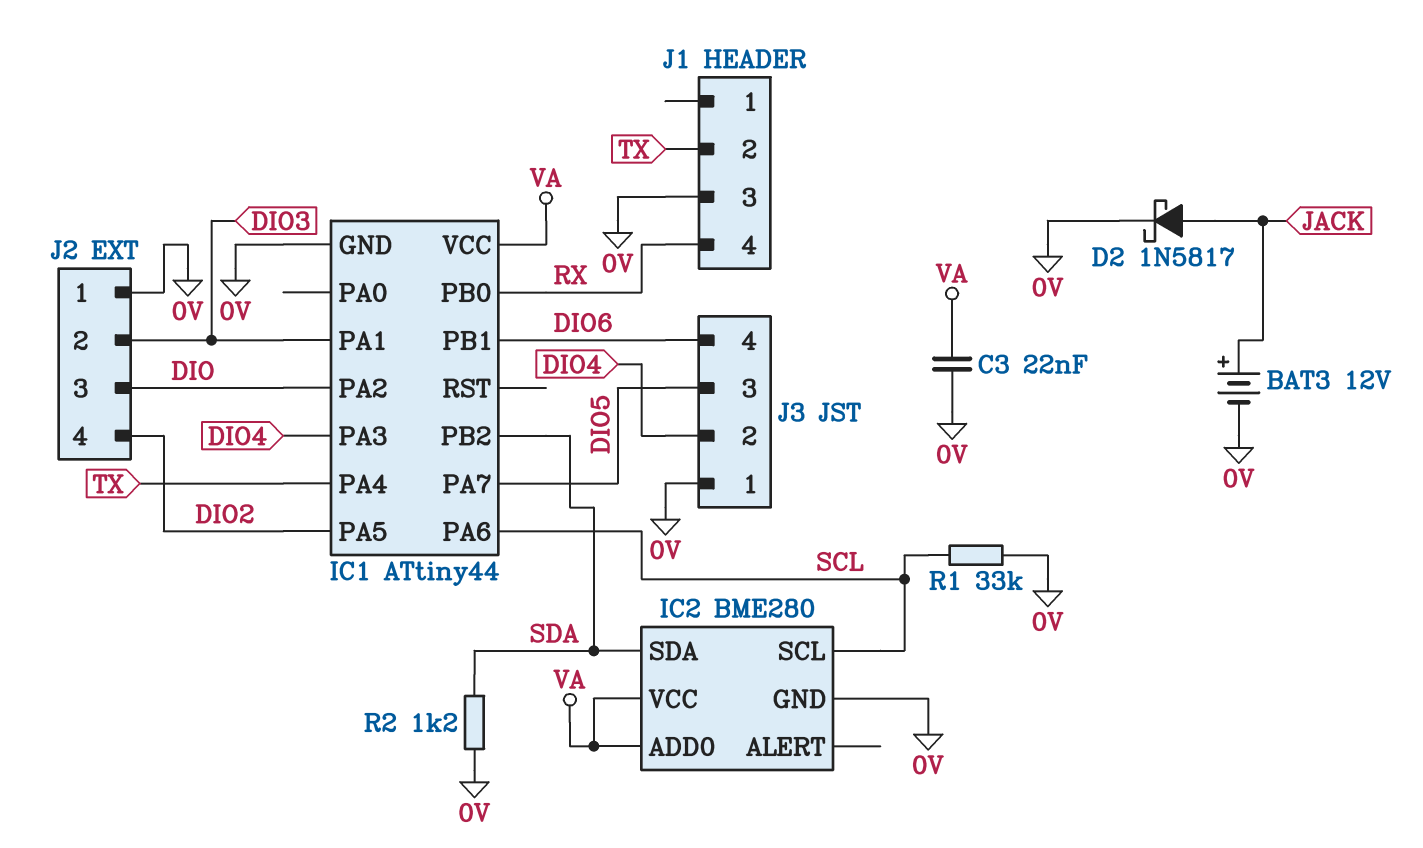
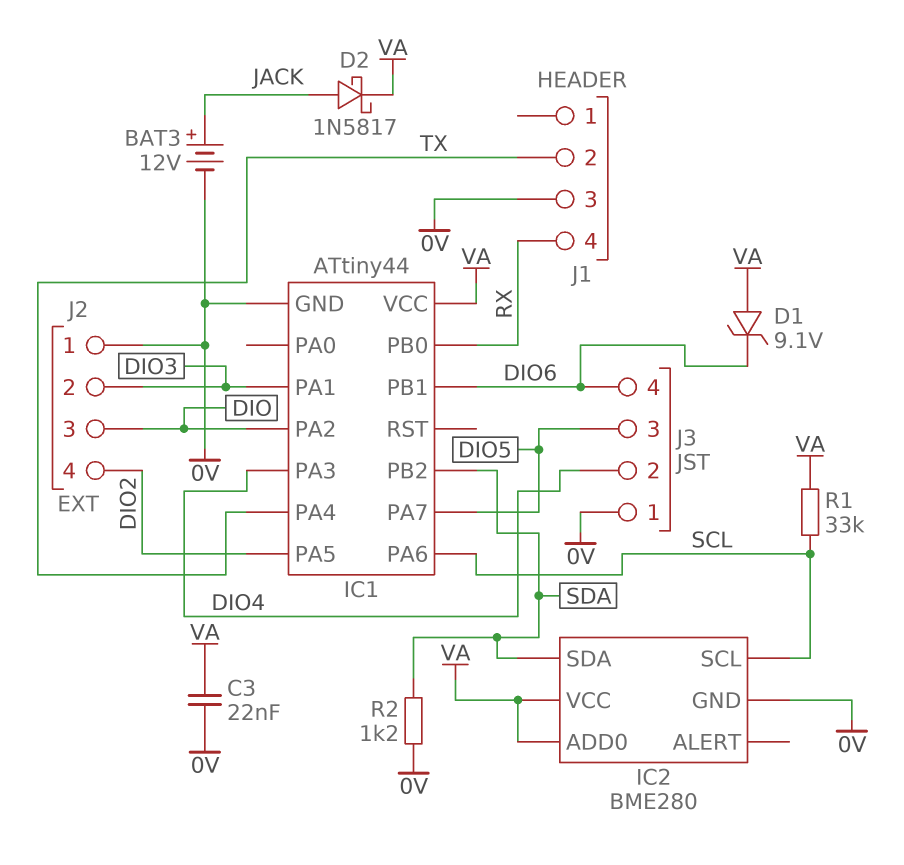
D1: none -> zener 9.1V (A VA, K DIO6)
D2: schottky 1N5817 (A JACK, K 0V) -> schottky 1N5817 (A JACK, K VA)
R1: 33k (0V, SCL) -> 33k (SCL, VA)

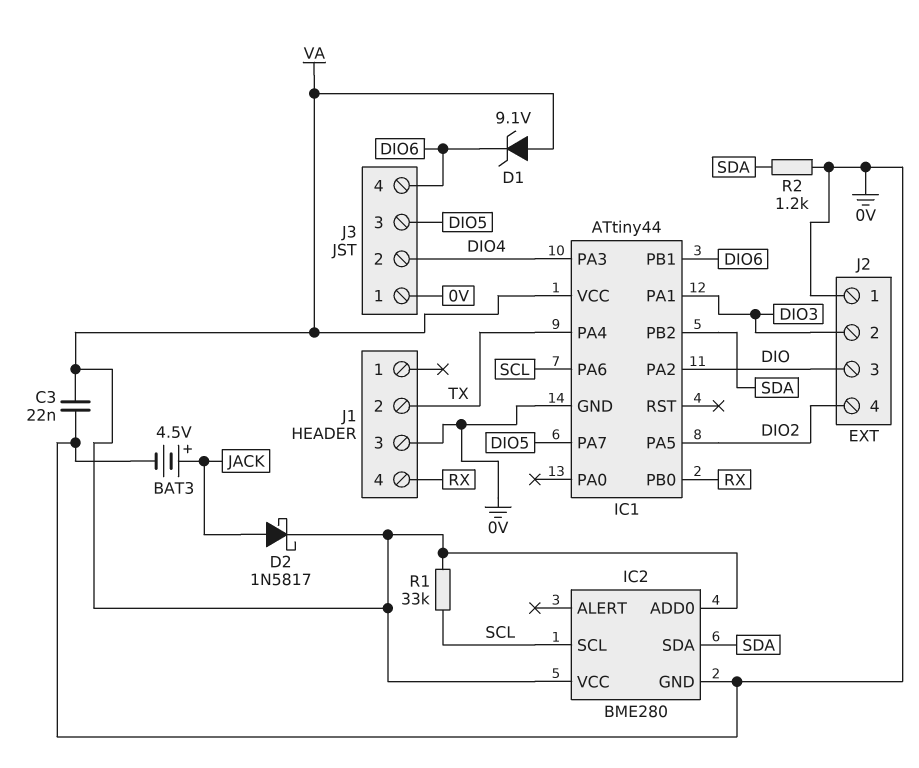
BAT3: 12V (plus JACK, minus 0V) -> 4.5V (plus JACK, minus 0V)

